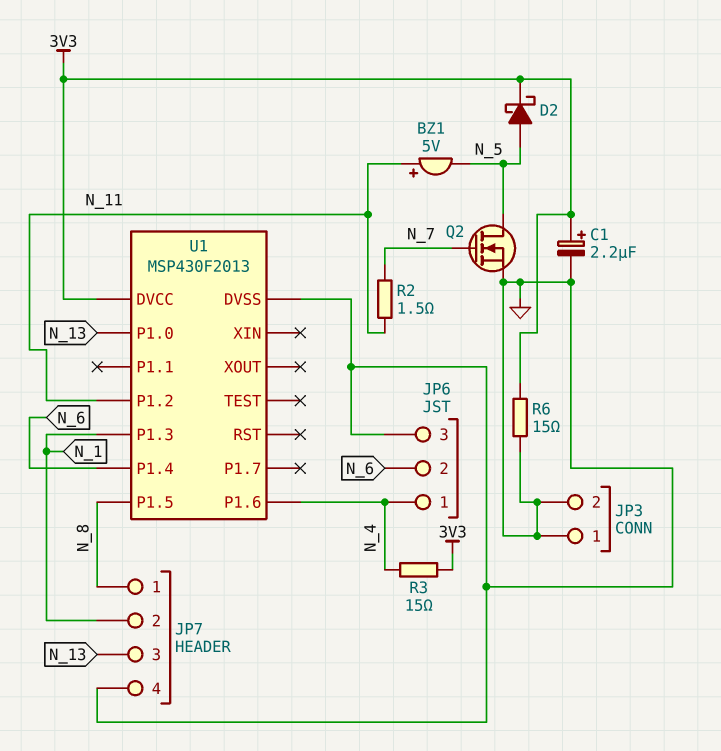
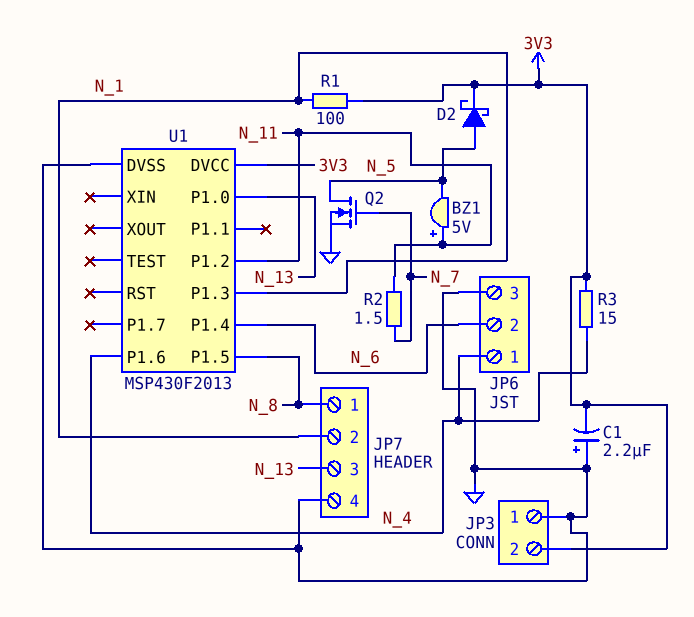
C1: 2.2uF (plus 3V3, minus GND) -> 2.2uF (plus GND, minus 3V3)
JP3 pin 2: GND -> 3V3
R1: none -> 100 (3V3, N_1)
R6: 15 (3V3, GND) -> none

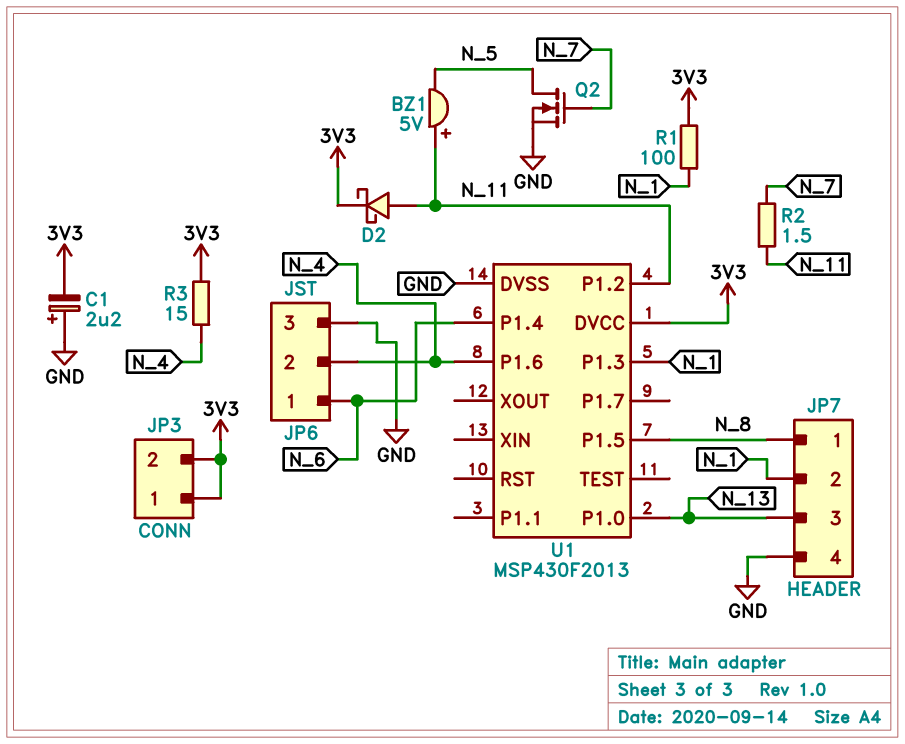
D2: schottky (A N_5, K 3V3) -> schottky (A N_11, K 3V3)
JP3 pin 1: GND -> 3V3
JP6 pin 1: N_4 -> N_6
JP6 pin 2: N_6 -> N_4

